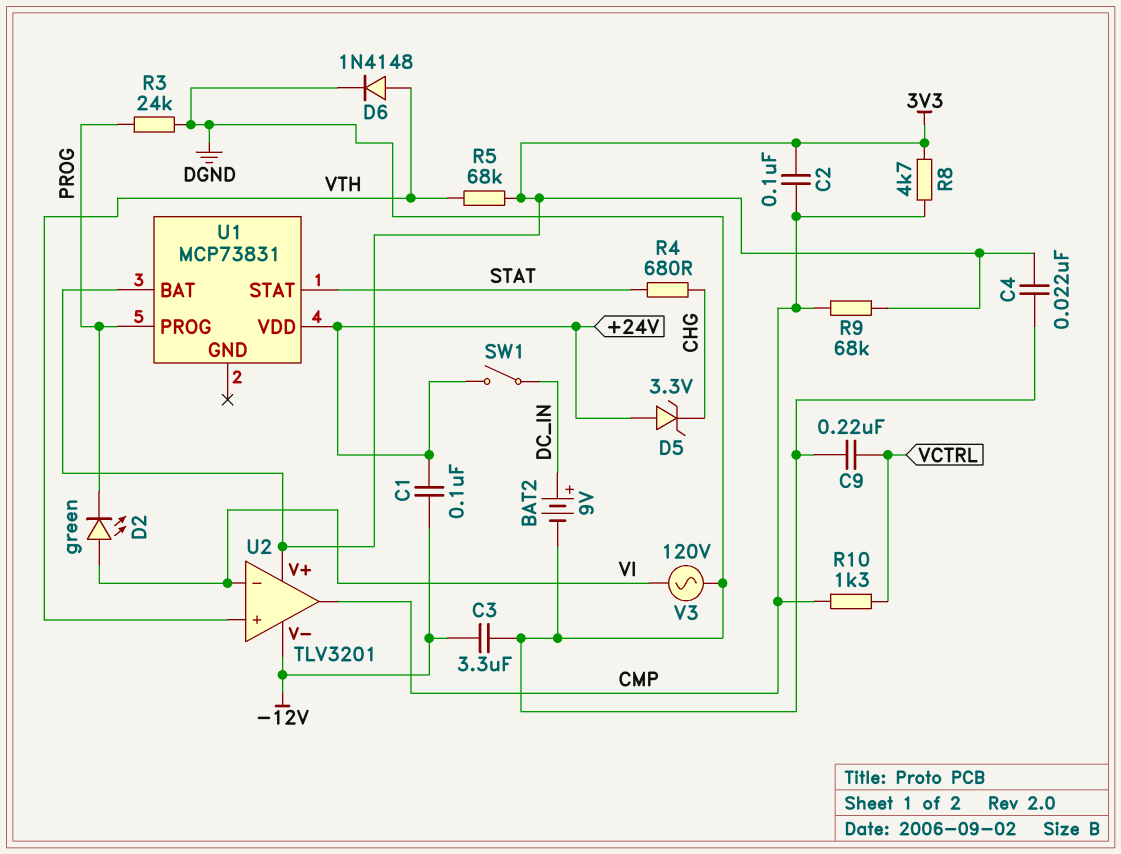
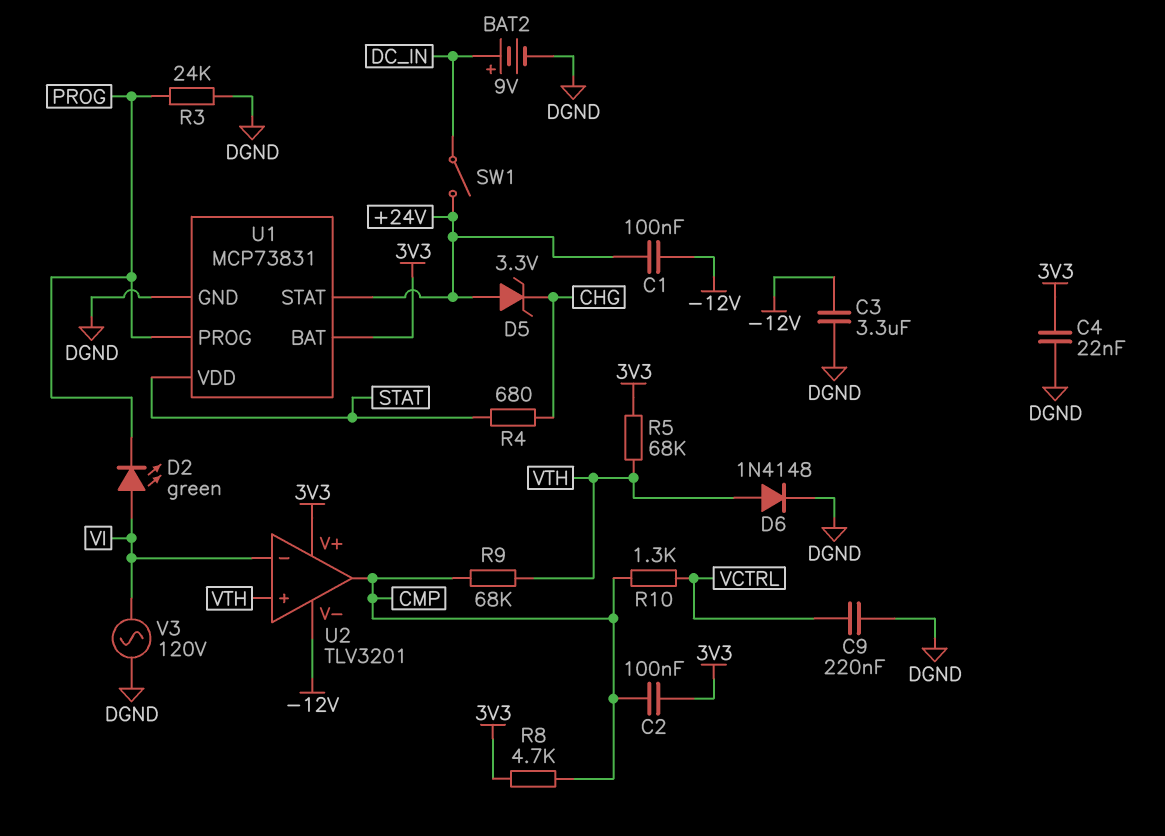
R9: 68k (3V3, CMP) -> 68k (CMP, VTH)
U1 pin GND: none -> DGND
U1 pin STAT: STAT -> +24V
U1 pin VDD: +24V -> STAT

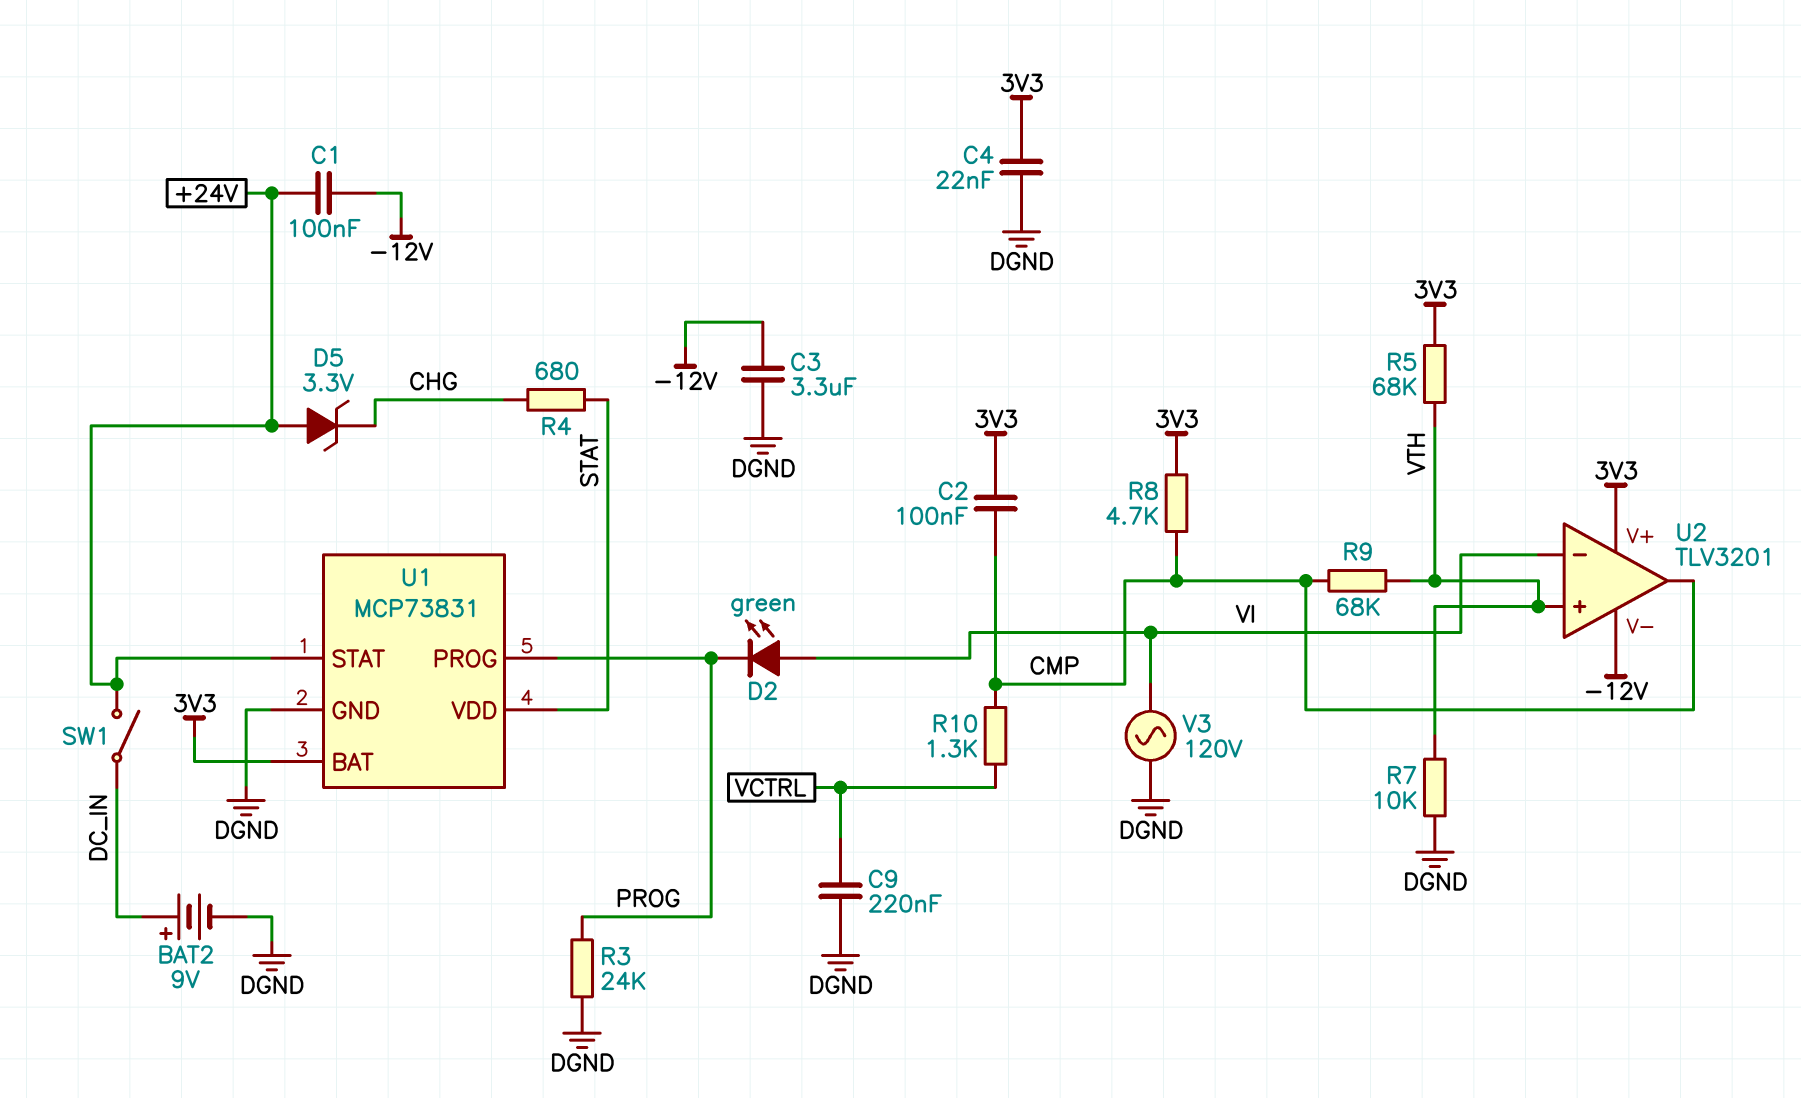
D6: diode 1N4148 (A VTH, K DGND) -> none
R7: none -> 10k (DGND, VTH)

